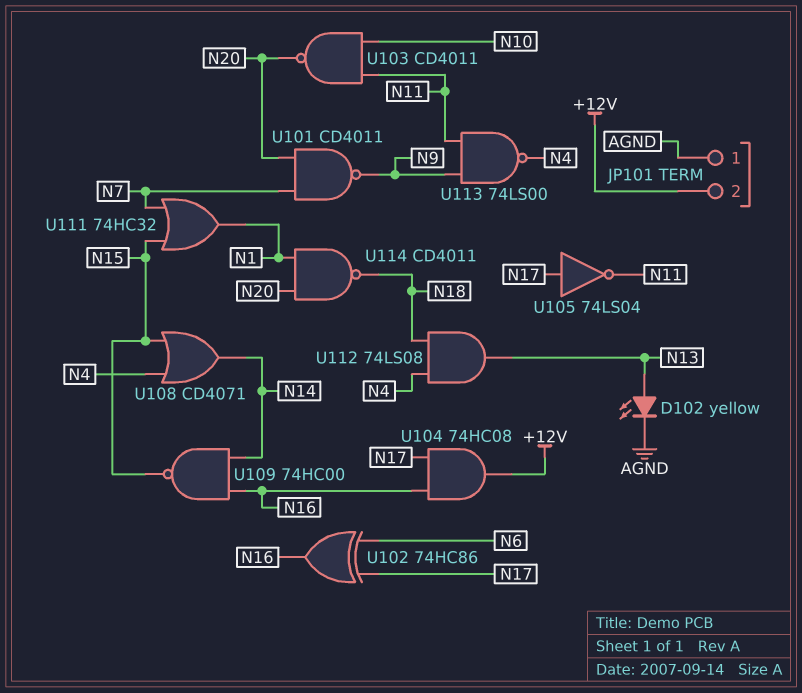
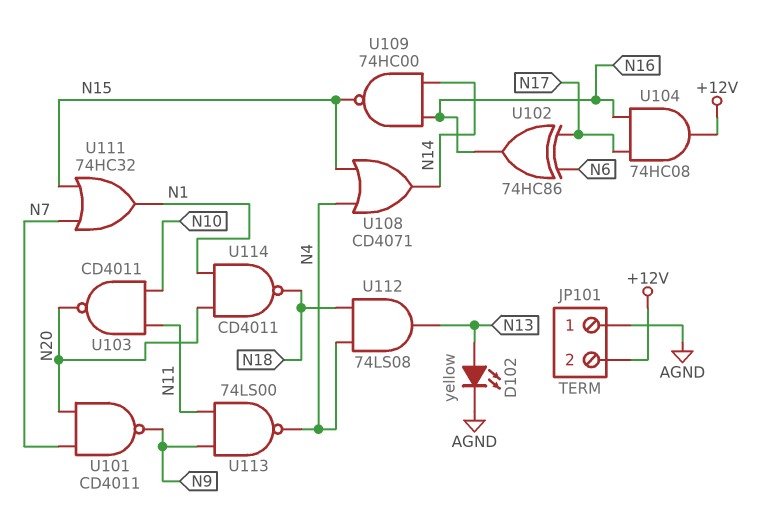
U105: NOT 74LS04 (in N17, out N11) -> none

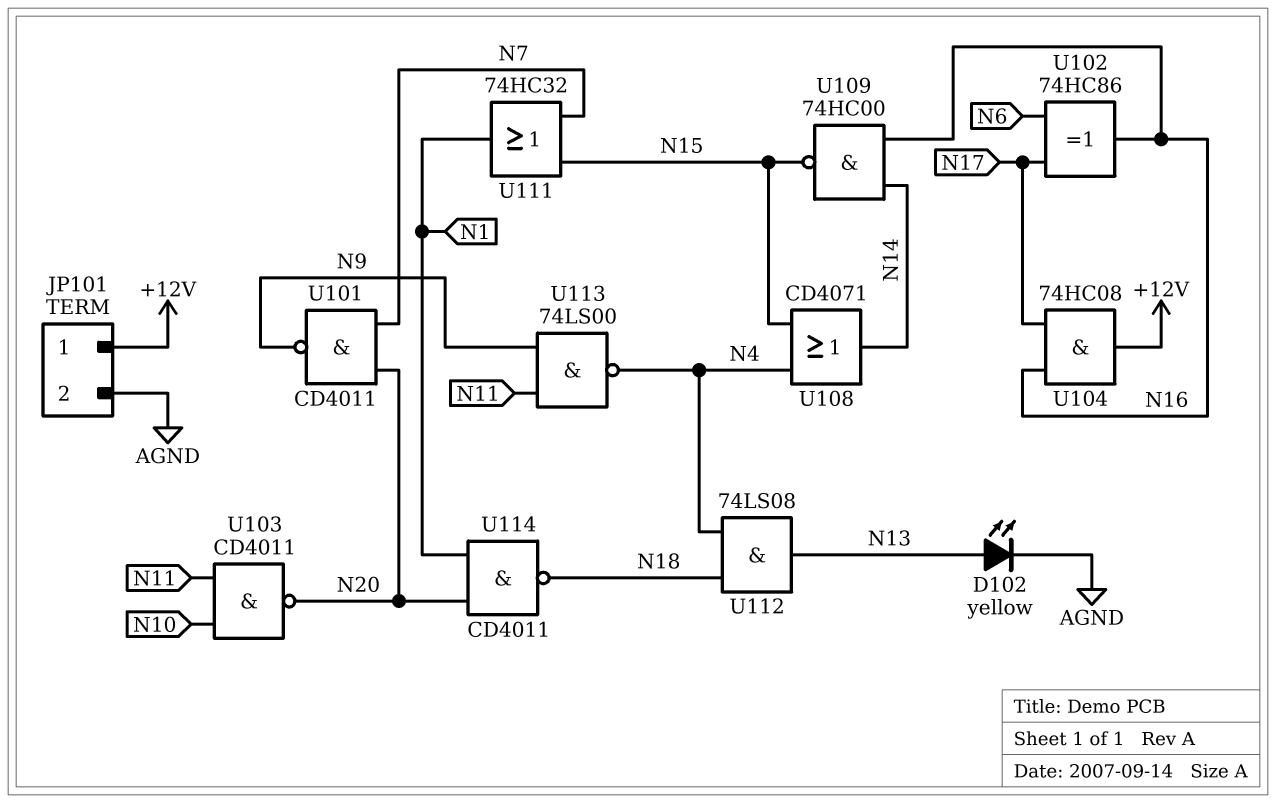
JP101 pin 1: AGND -> +12V
JP101 pin 2: +12V -> AGND

